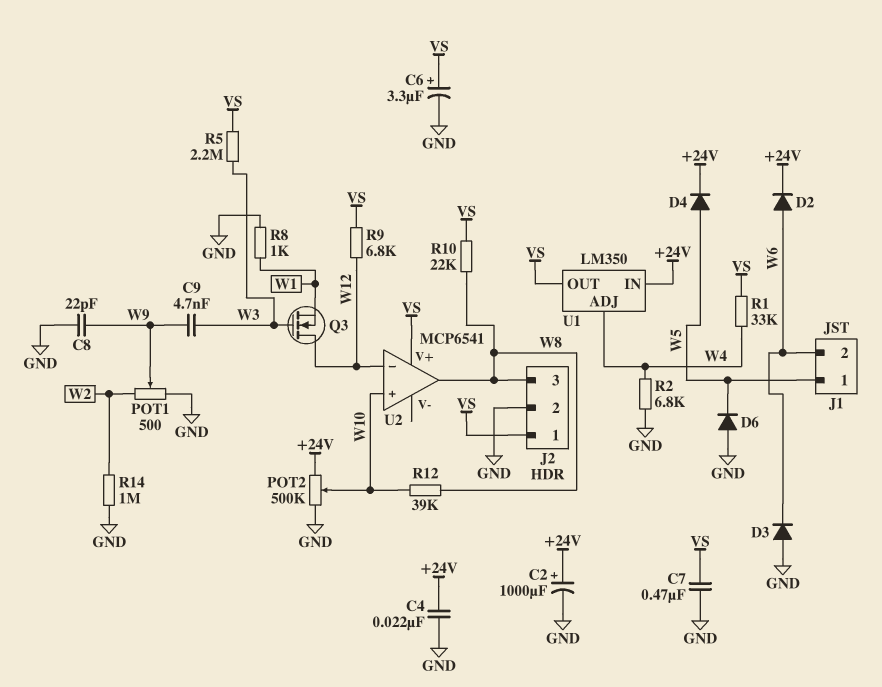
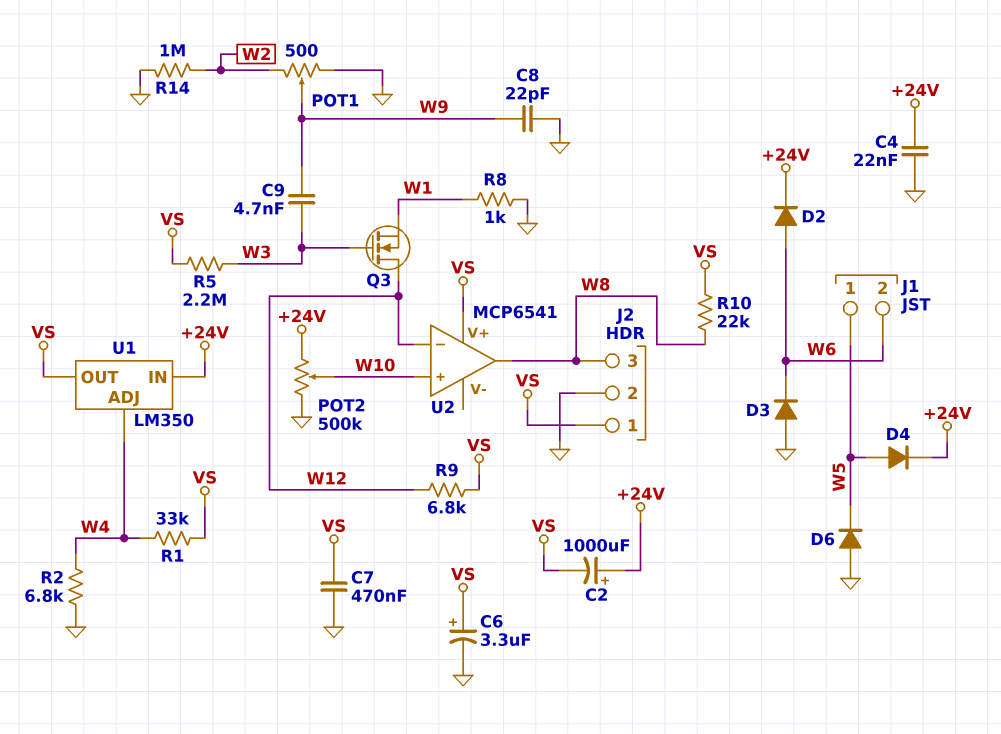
C2: 1000uF (plus +24V, minus GND) -> 1000uF (plus +24V, minus VS)
R12: 39k (W8, W10) -> none

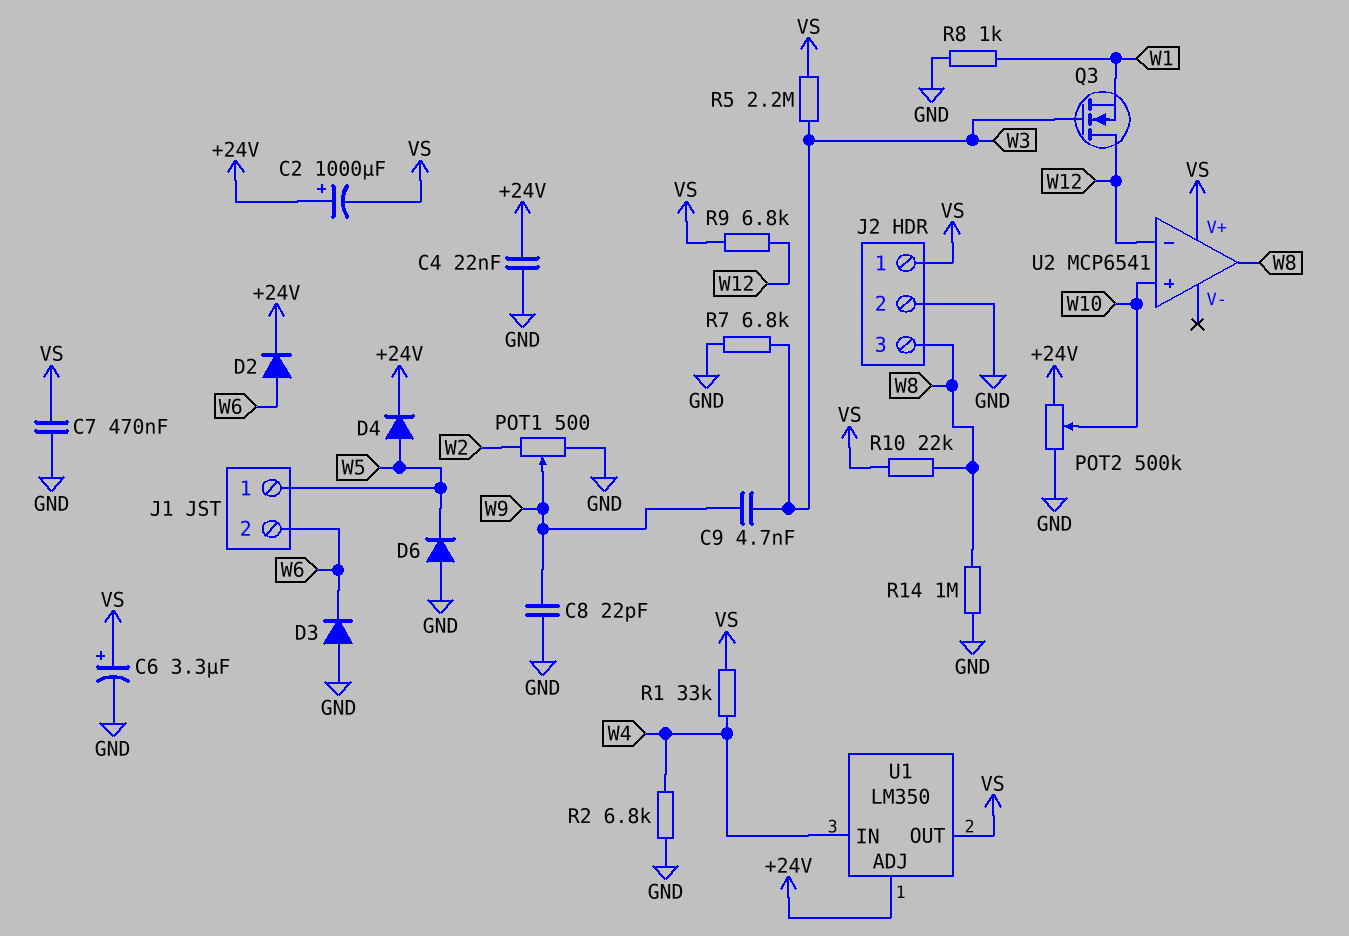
R7: none -> 6.8k (GND, W3)
R14: 1M (GND, W2) -> 1M (GND, W8)
U1 pin ADJ: W4 -> +24V
U1 pin IN: +24V -> W4

